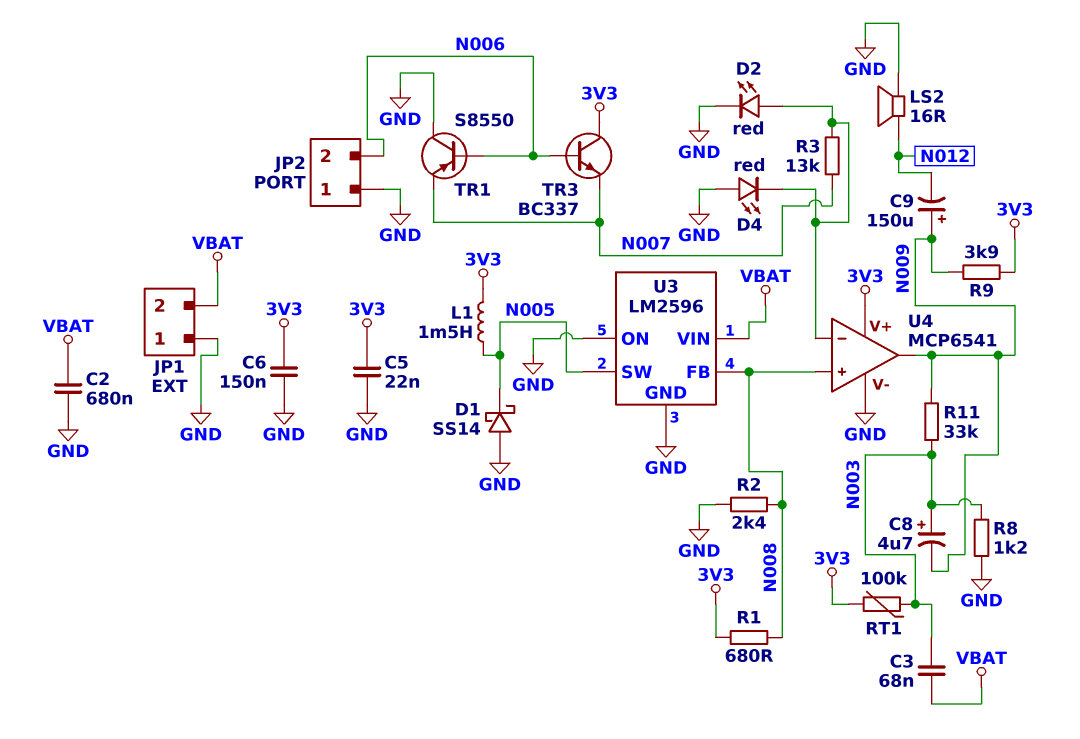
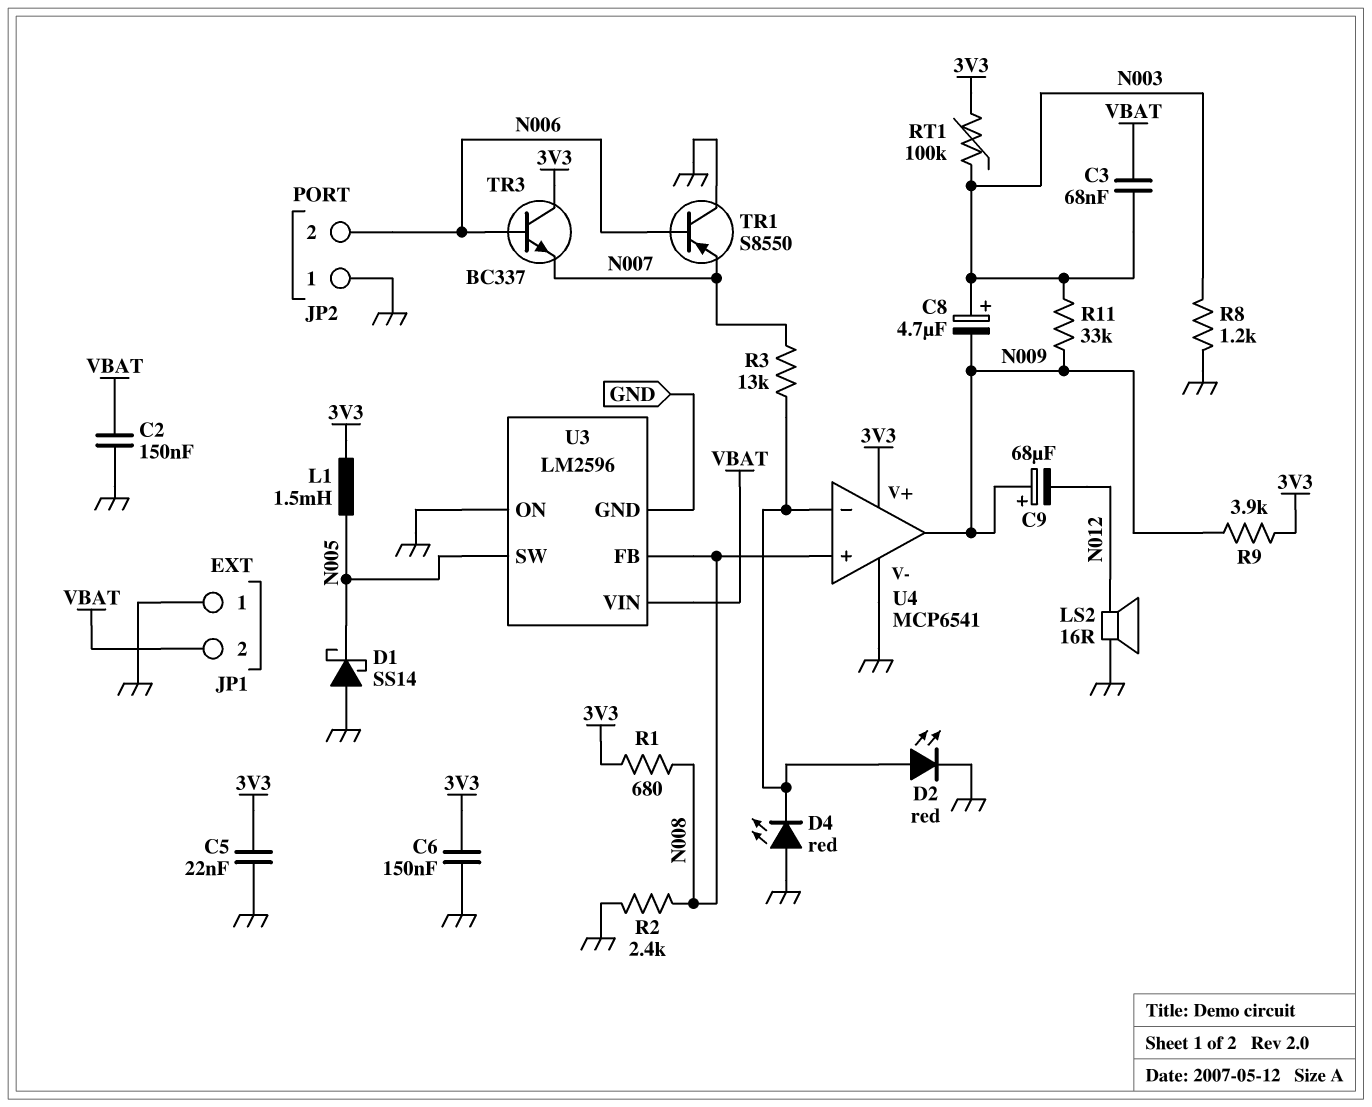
C2: 680nF (GND, VBAT) -> 150nF (GND, VBAT)
C9: 150uF (plus N009, minus N012) -> 68uF (plus N009, minus N012)

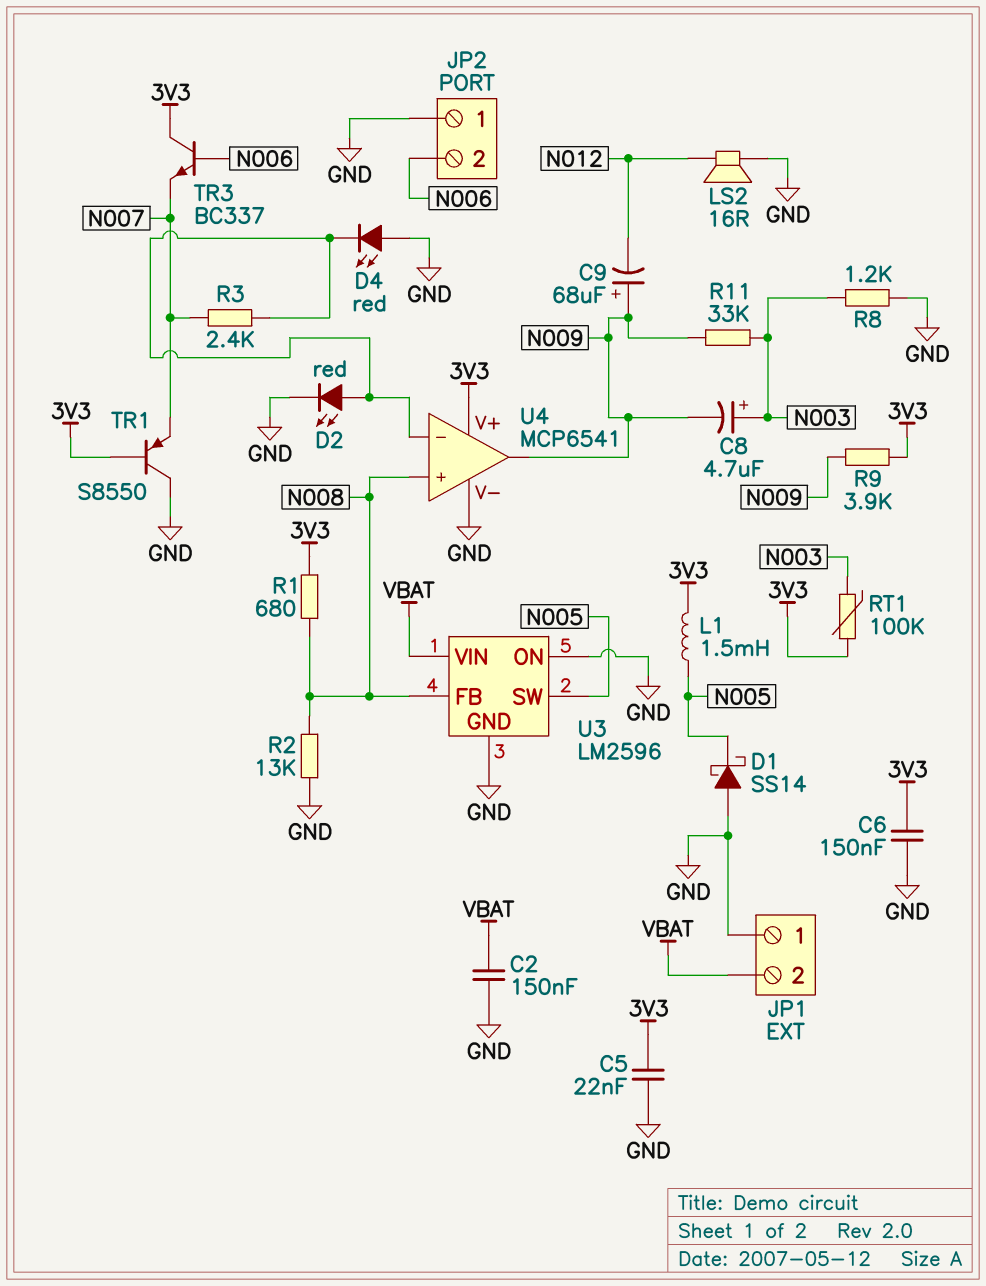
C3: 68nF (N003, VBAT) -> none
R2: 2.4k (GND, N008) -> 13k (GND, N008)
R3: 13k (N007, U4/in-) -> 2.4k (N007, U4/in-)
TR1: PNP S8550 (B N006, C GND, E N007) -> PNP S8550 (B 3V3, C GND, E N007)

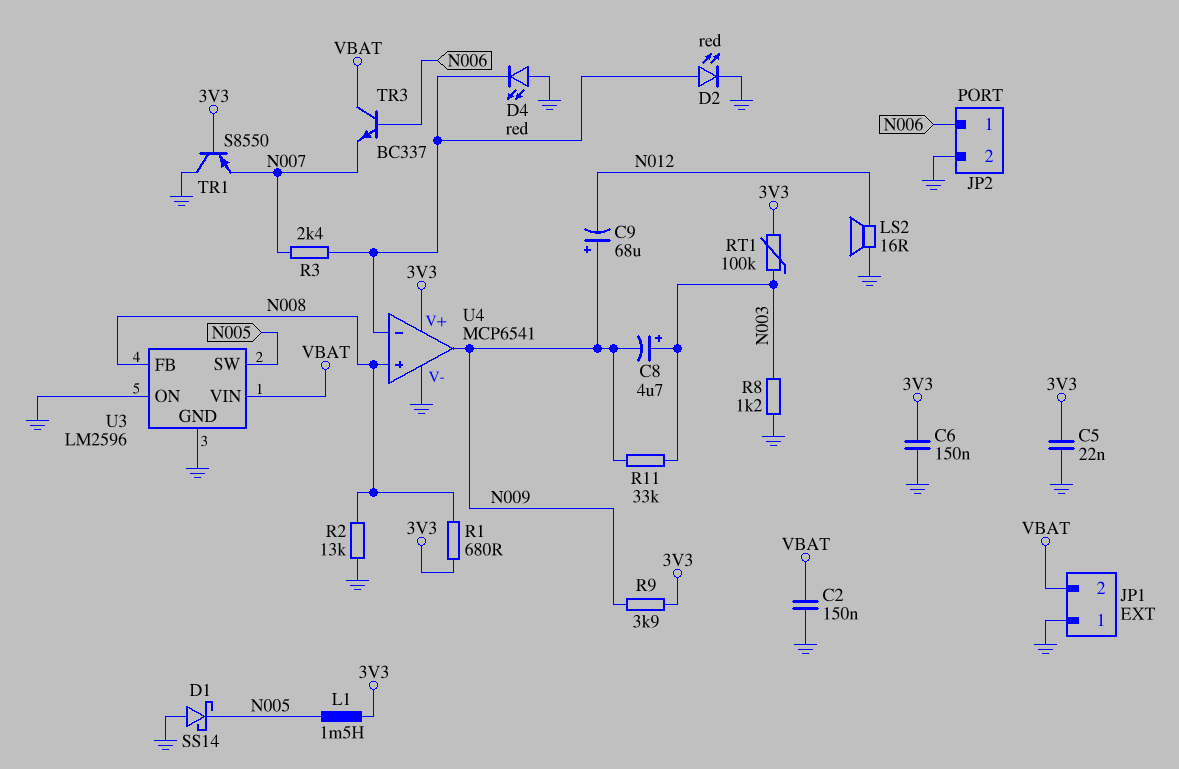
JP2 pin 1: GND -> N006
JP2 pin 2: N006 -> GND
TR3: NPN BC337 (B N006, C 3V3, E N007) -> NPN BC337 (B N006, C VBAT, E N007)

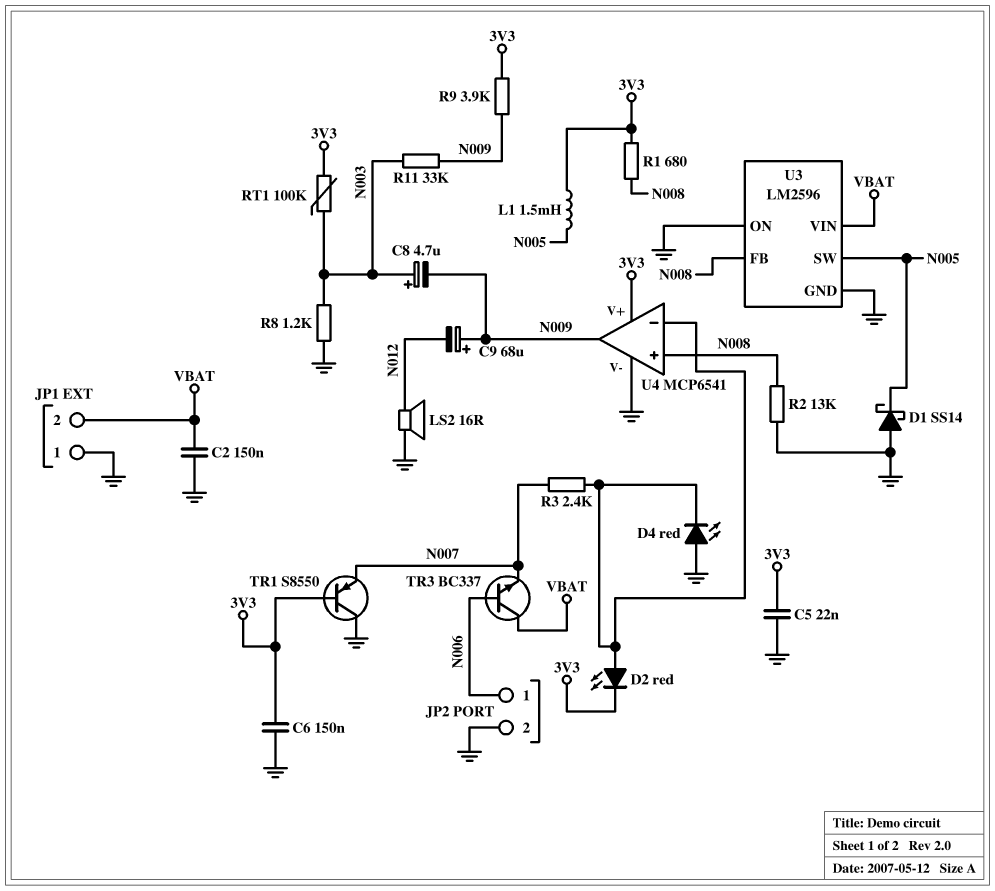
D2: LED red (A U4/in-, K GND) -> LED red (A U4/in-, K 3V3)

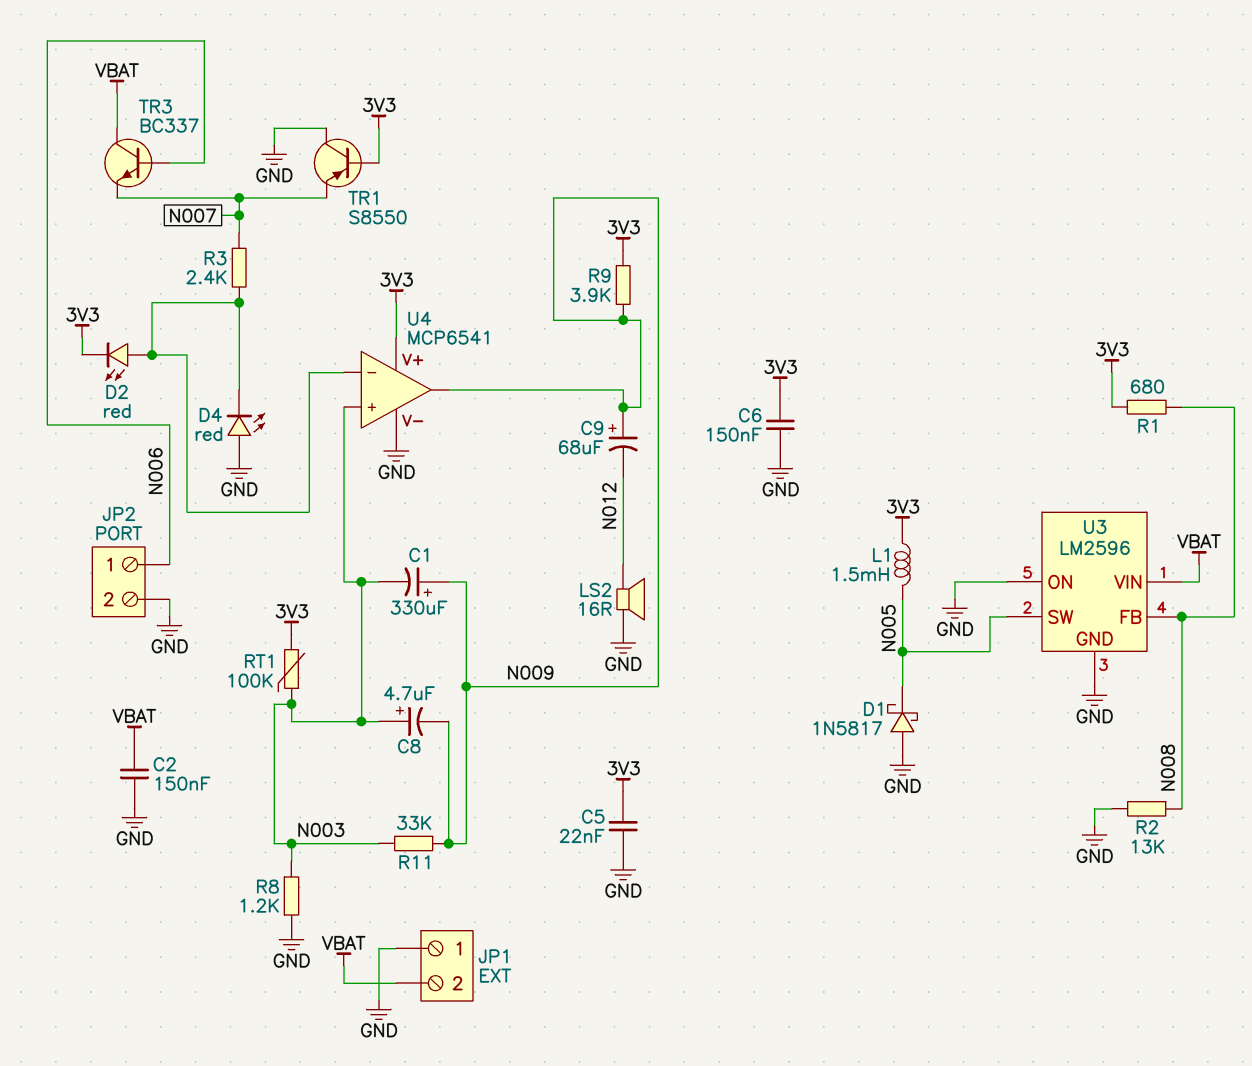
C1: none -> 330uF (plus N009, minus N003)
D1: schottky SS14 (A GND, K N005) -> schottky 1N5817 (A GND, K N005)
U4 pin in+: N008 -> N003

